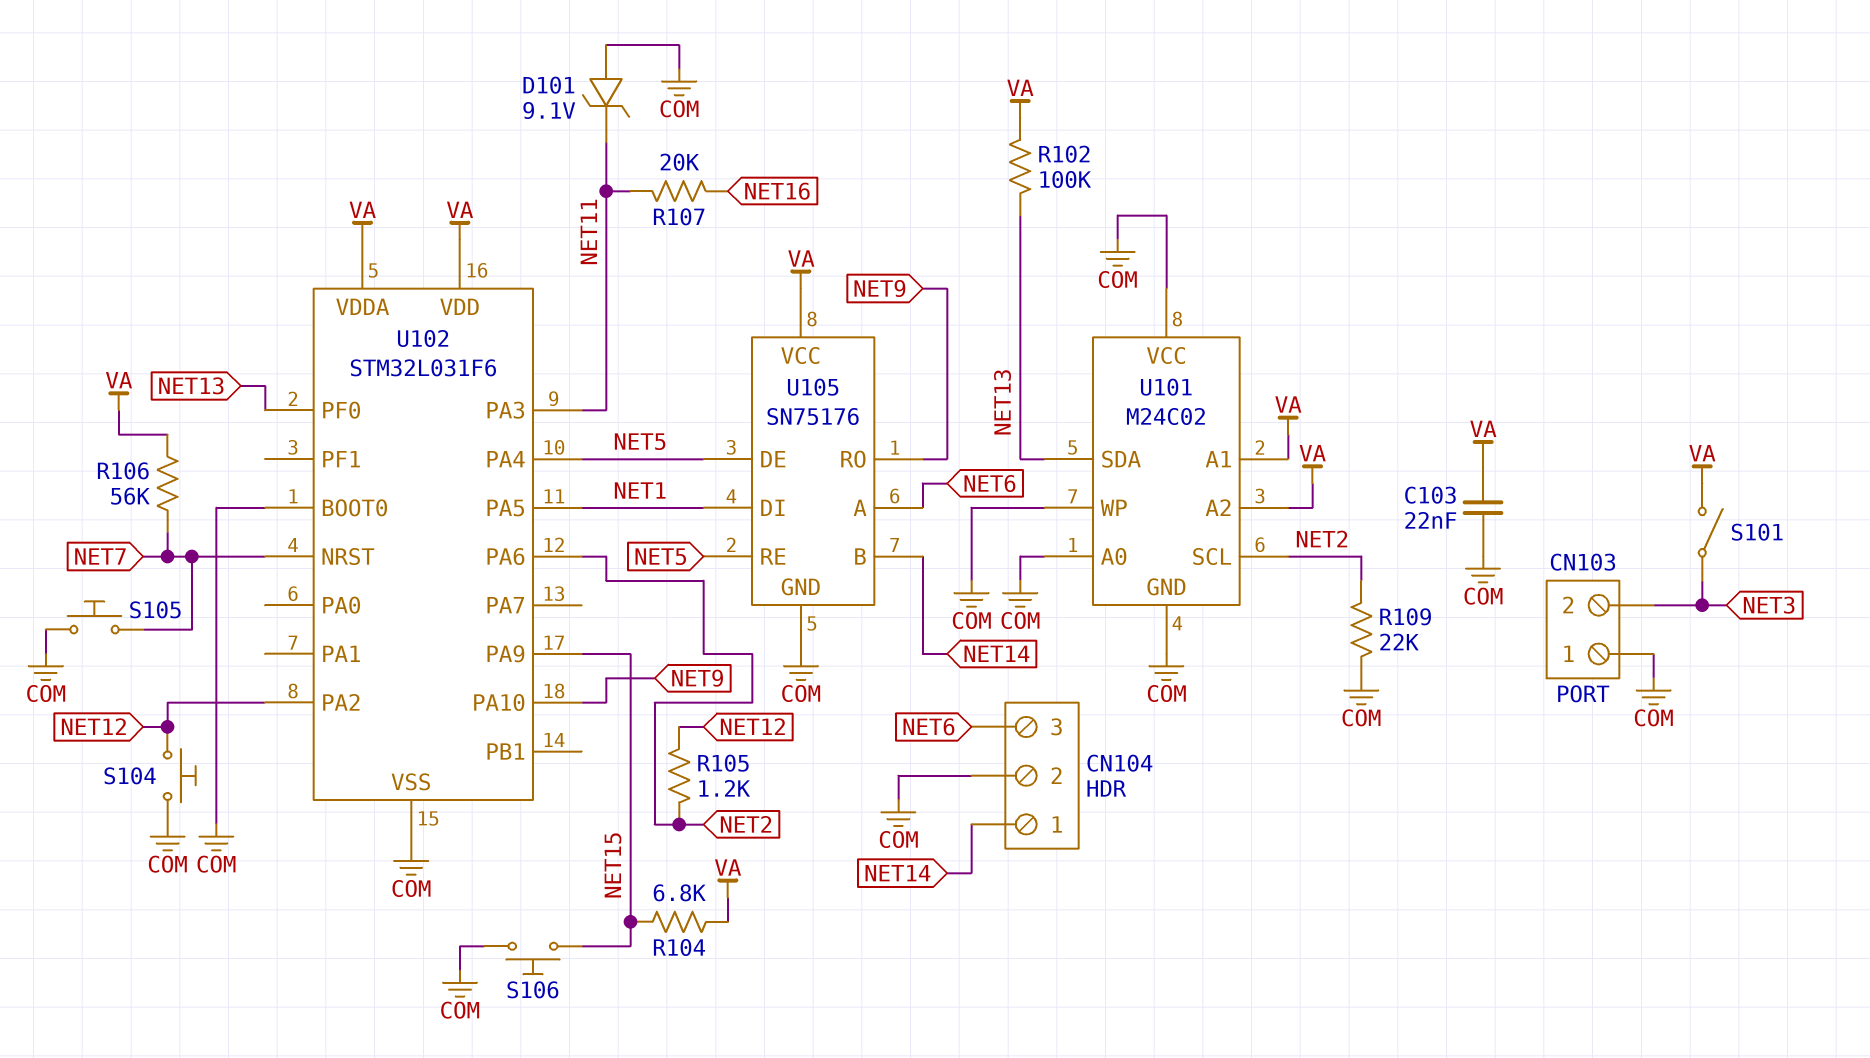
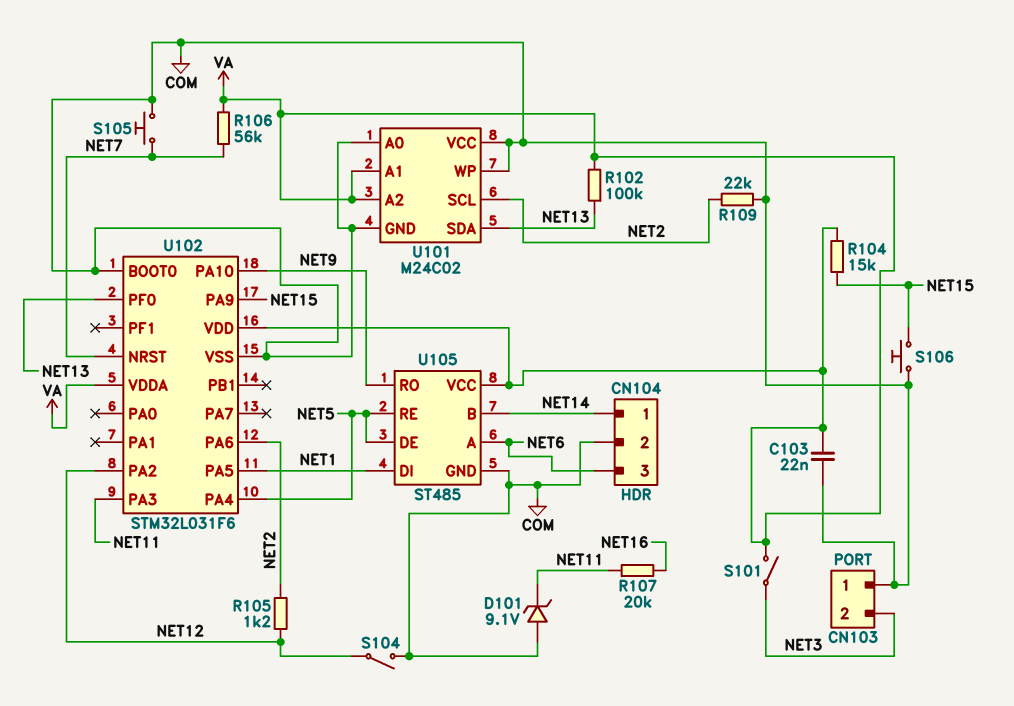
R104: 6.8k (NET15, VA) -> 15k (NET15, VA)
S104: button (COM, NET12) -> switch (COM, NET12)
U105: SN75176 -> ST485

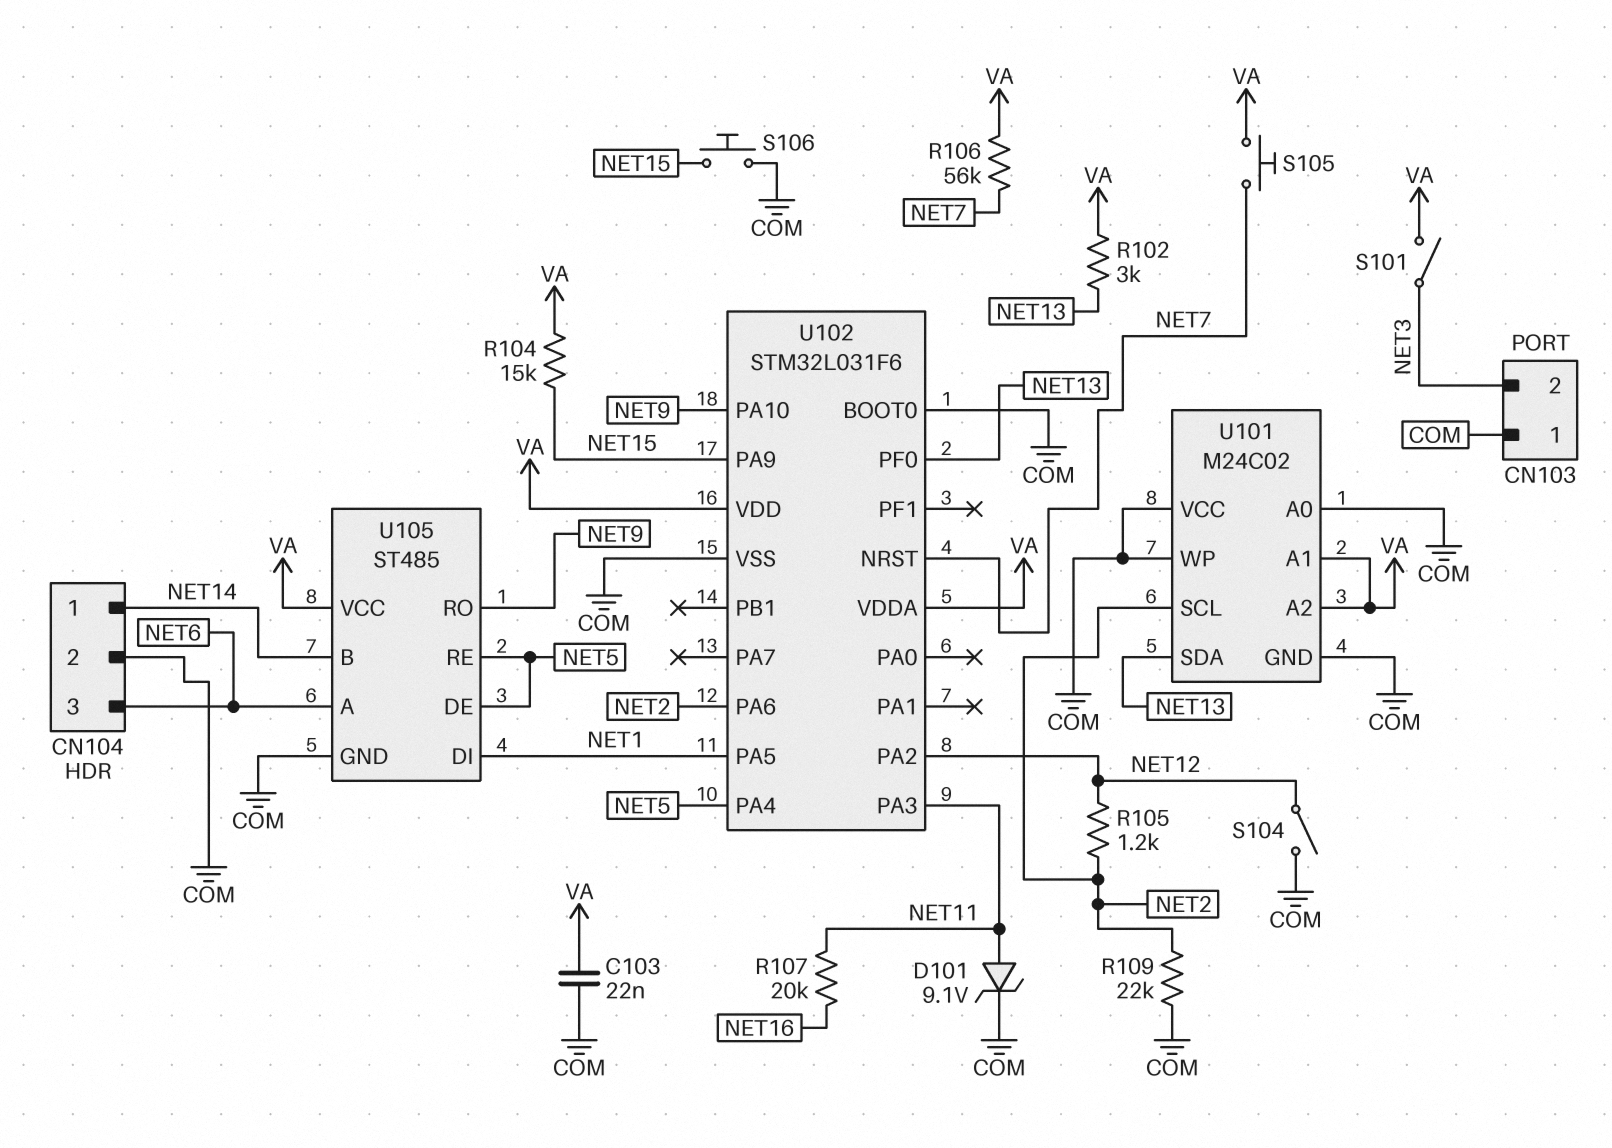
D101: zener 9.1V (A COM, K NET11) -> zener 9.1V (A NET11, K COM)
R102: 100k (NET13, VA) -> 3k (NET13, VA)
S105: button (COM, NET7) -> button (NET7, VA)

